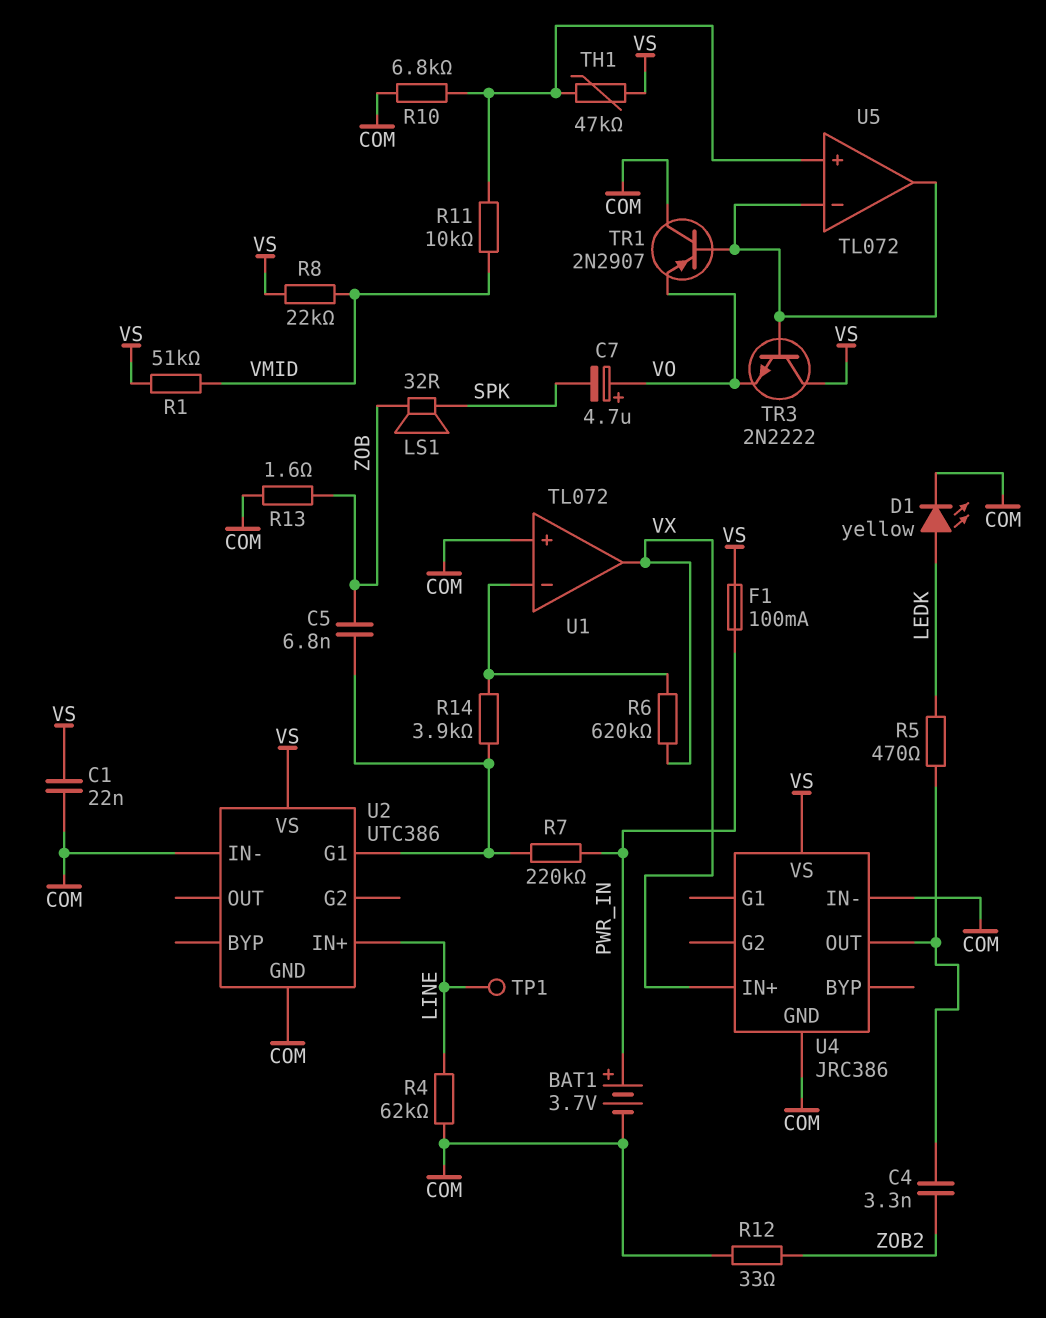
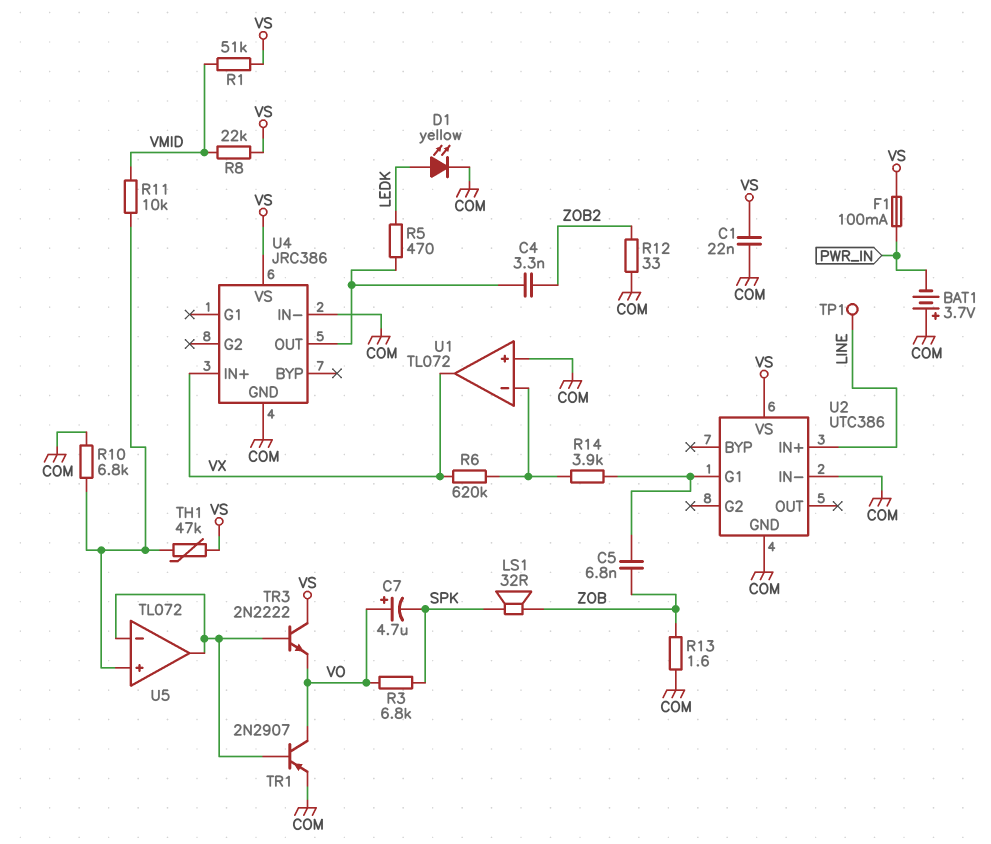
BAT1: 3.7V (plus PWR_IN, minus COM) -> 3.7V (plus COM, minus PWR_IN)
R3: none -> 6.8k (SPK, VO)
R4: 62k (COM, LINE) -> none
R7: 220k (PWR_IN, U2/G1) -> none
TR1: PNP 2N2907 (B U5/in-, C COM, E VO) -> PNP 2N2907 (B U5/in-, C VO, E COM)

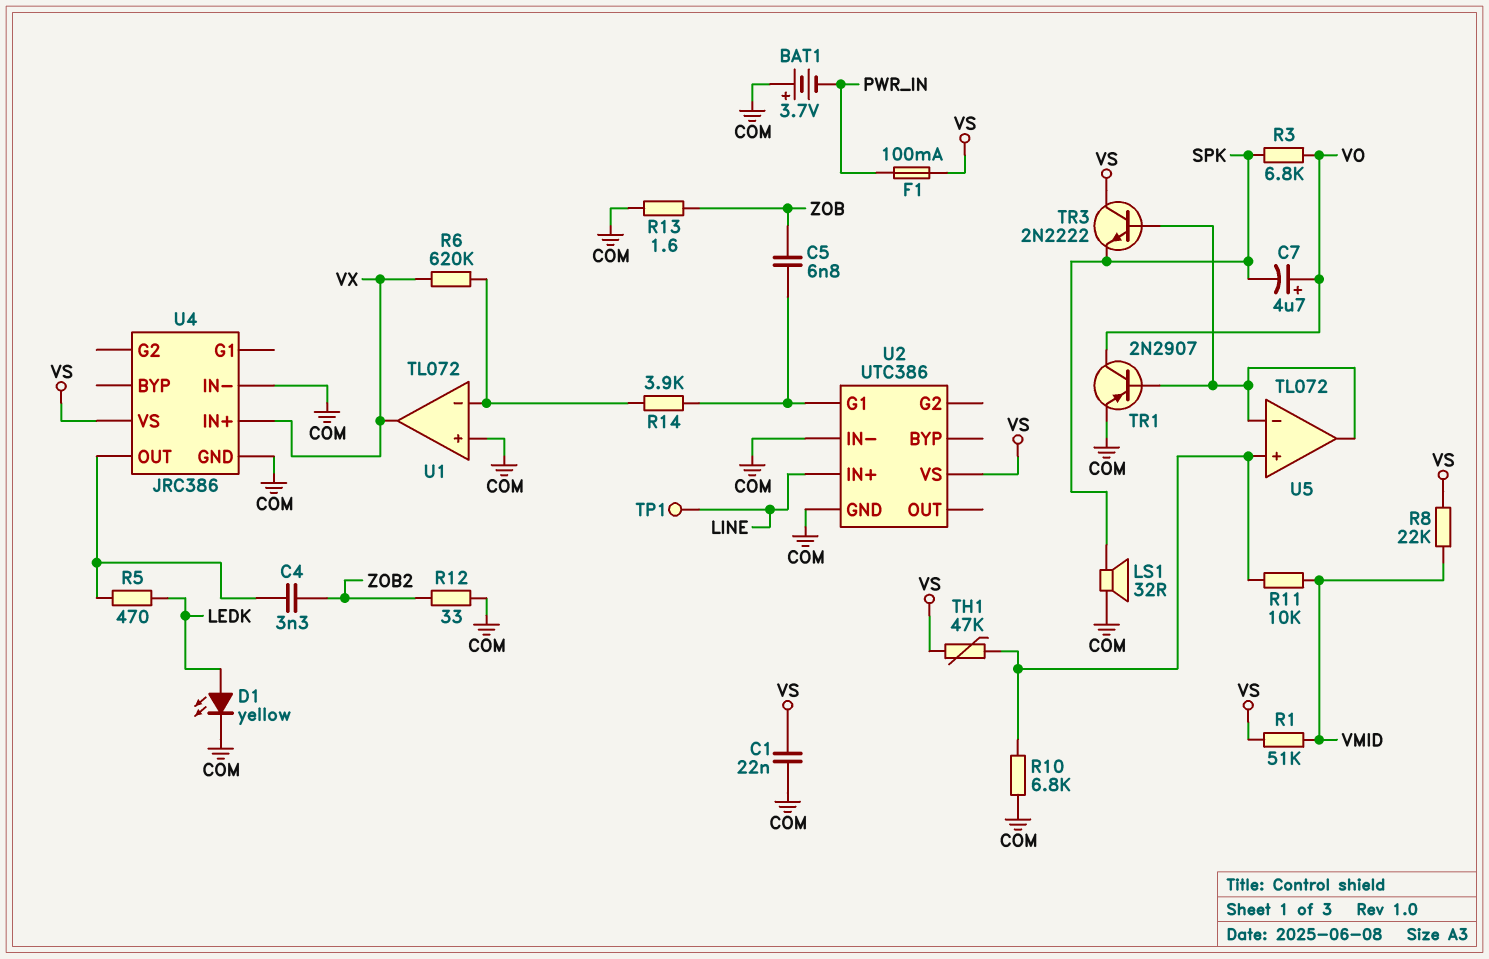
LS1: speaker 32R (SPK, ZOB) -> speaker 32R (COM, SPK)
TR3: NPN 2N2222 (B U5/in-, C VS, E VO) -> NPN 2N2222 (B U5/in-, C VS, E SPK)

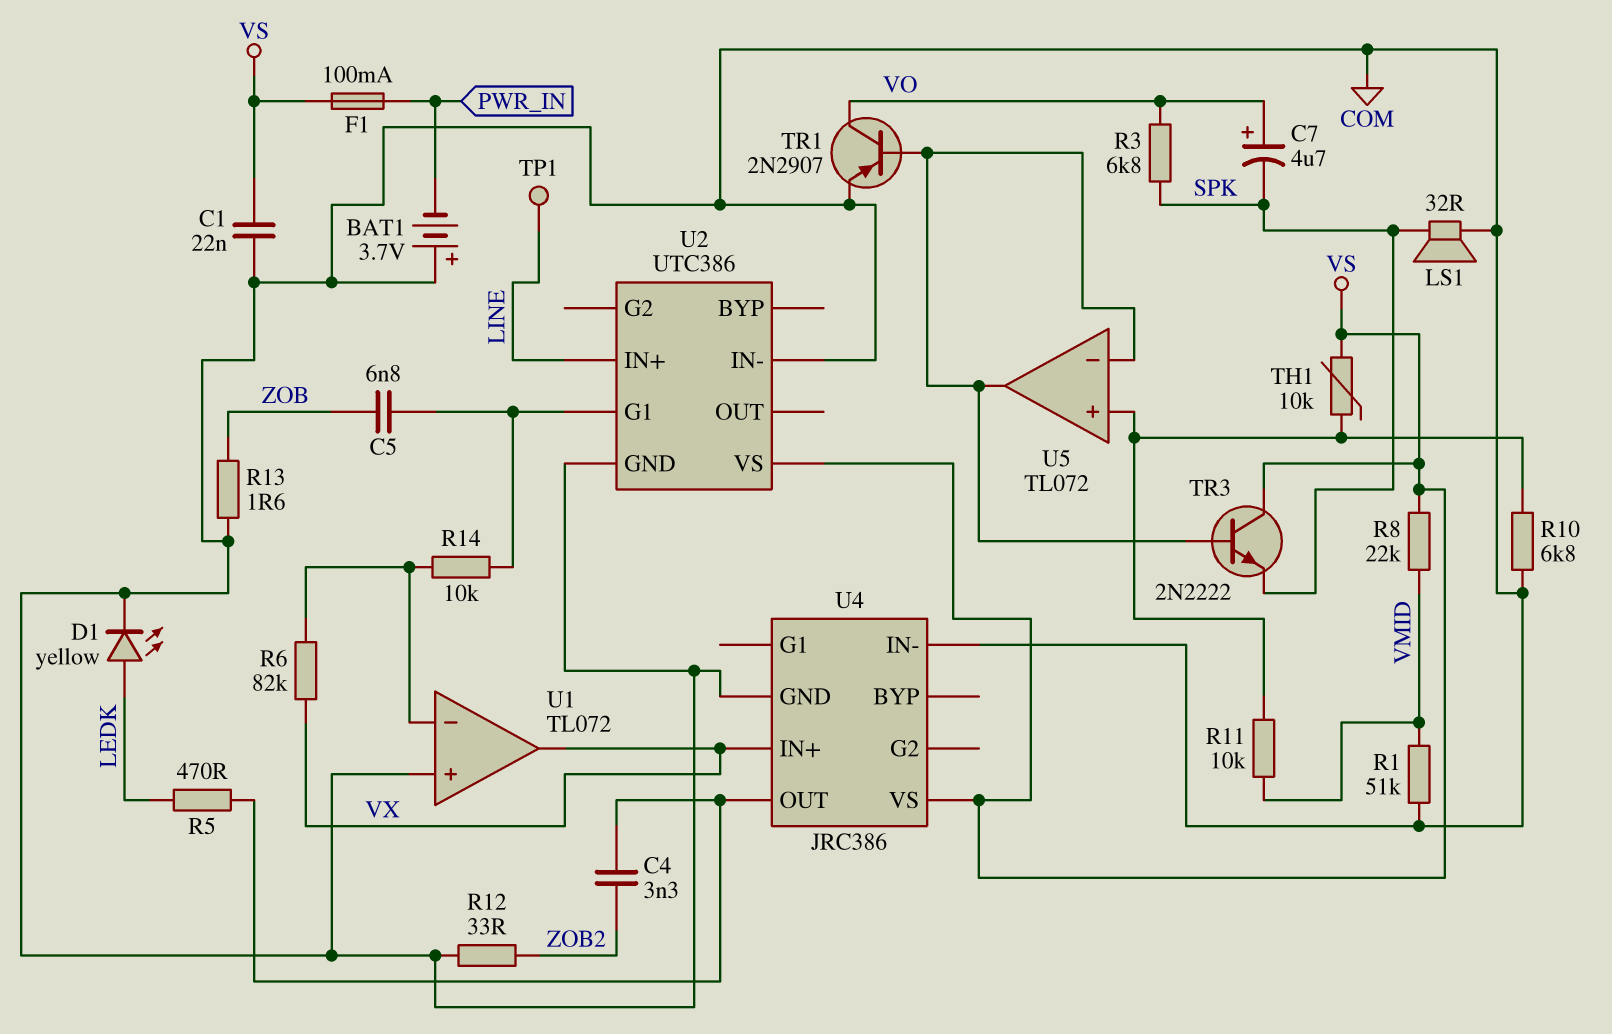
R1: 51k (VMID, VS) -> 51k (COM, VMID)
R6: 620k (U1/in-, VX) -> 82k (U1/in-, VX)
R14: 3.9k (U1/in-, U2/G1) -> 10k (U1/in-, U2/G1)
TH1: 47k (U5/in+, VS) -> 10k (U5/in+, VS)

